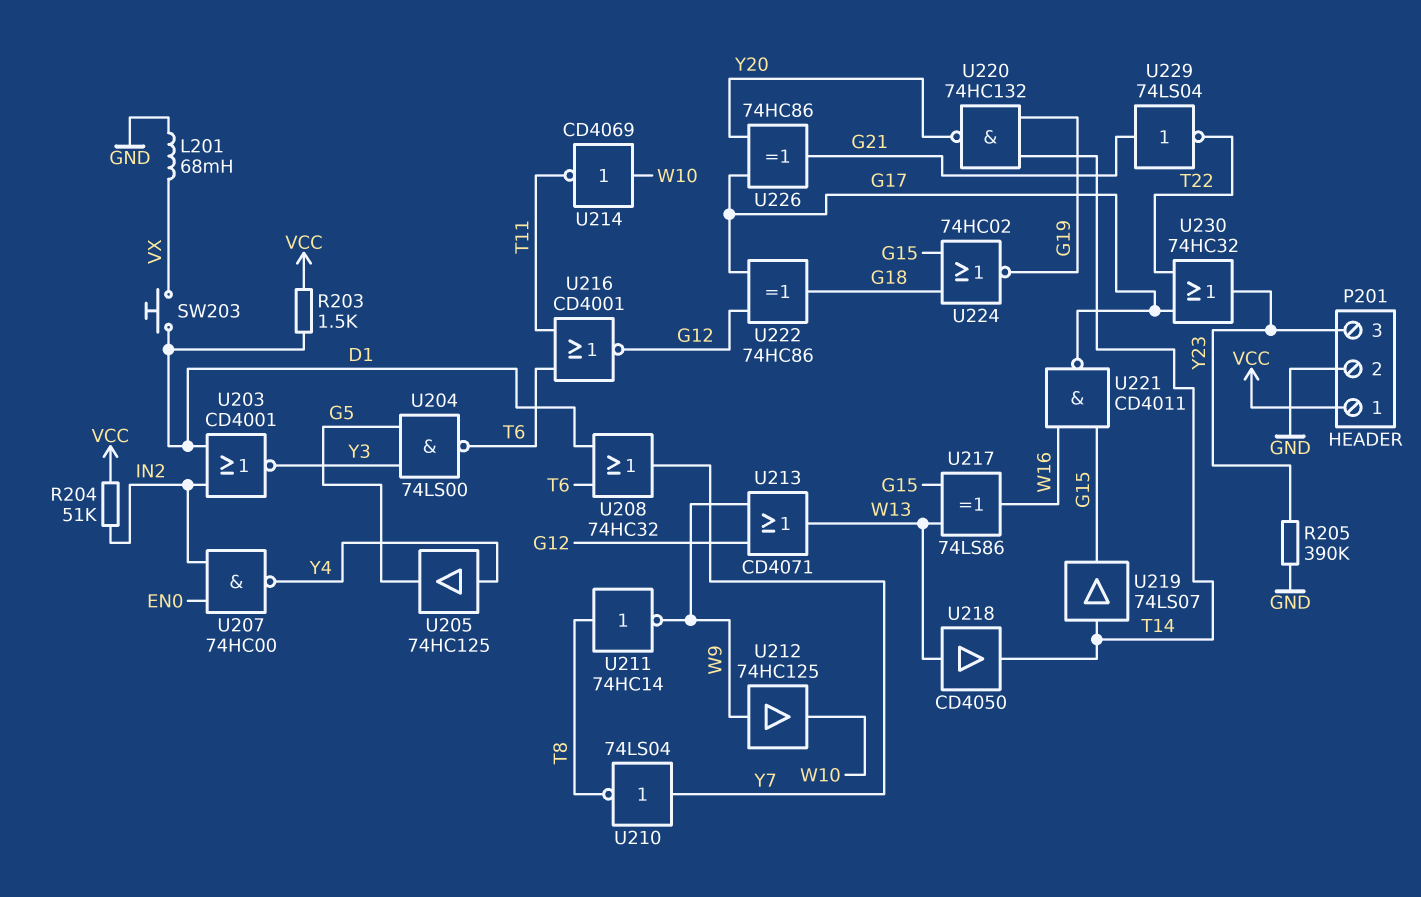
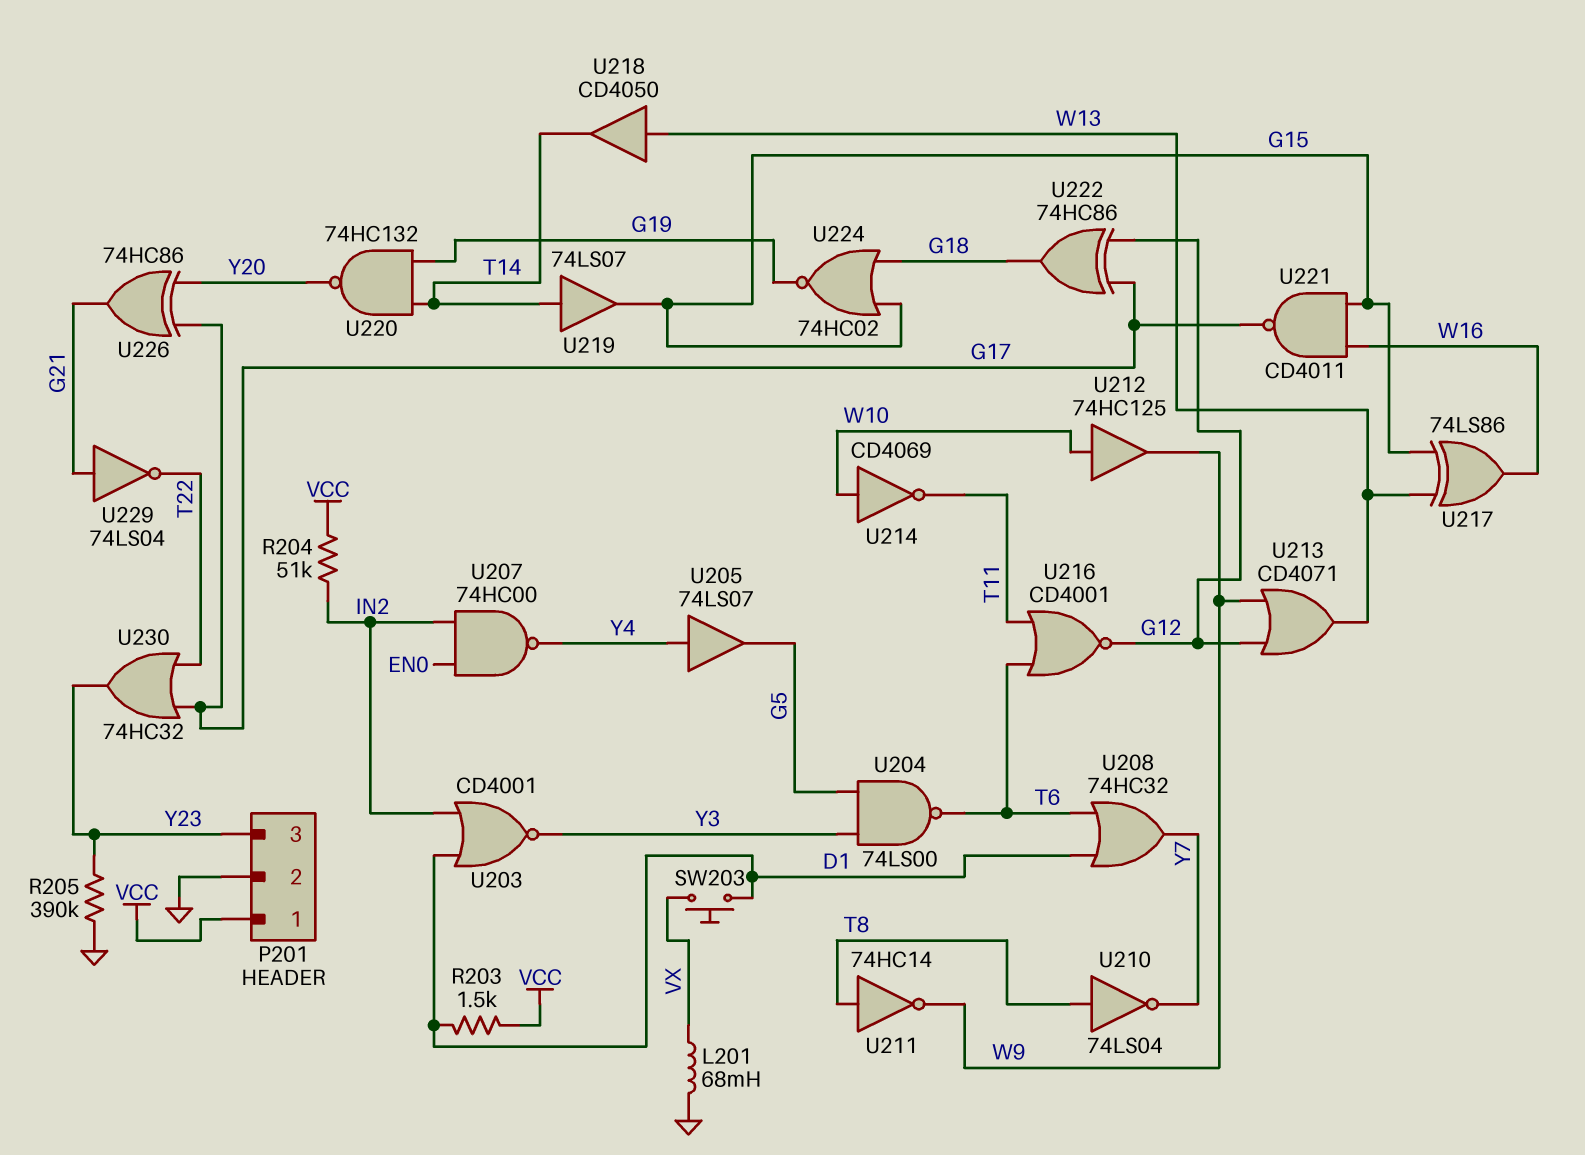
U205: buffer 74HC125 (in Y4, out G5) -> buffer 74LS07 (in Y4, out G5)
U210: NOT 74LS04 (in Y7, out T8) -> NOT 74LS04 (in T8, out Y7)
U212: buffer 74HC125 (in W9, out W10) -> buffer 74HC125 (in W10, out W9)

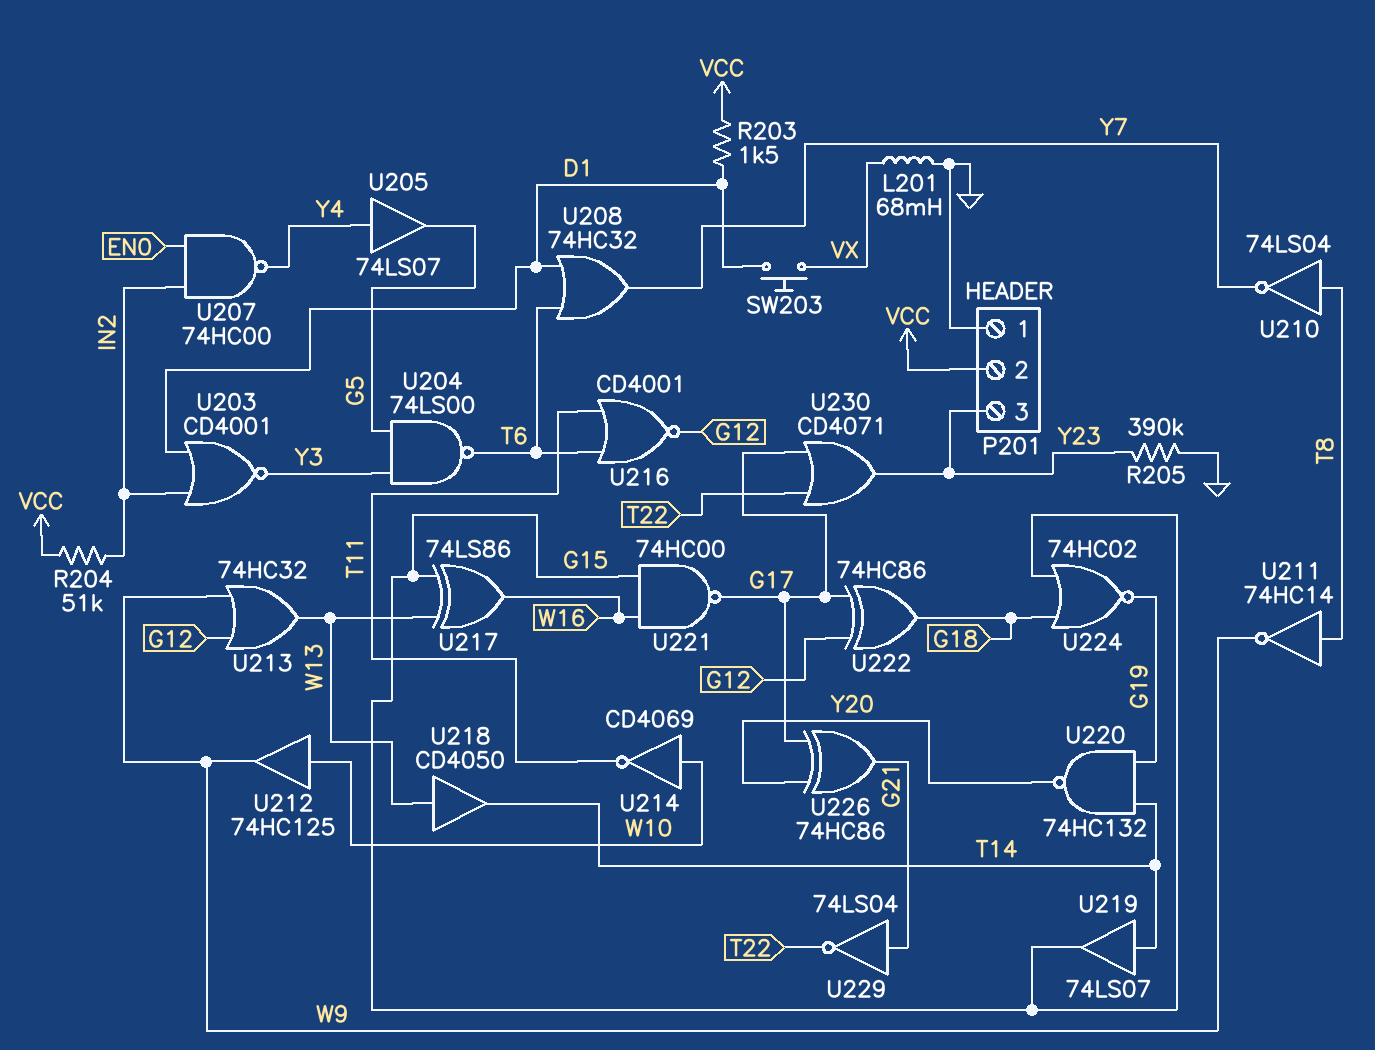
P201 pin 1: VCC -> GND
P201 pin 2: GND -> VCC
U213: OR CD4071 (in G12, in W9, out W13) -> OR 74HC32 (in G12, in W9, out W13)
U221: NAND CD4011 (in G15, in W16, out G17) -> NAND 74HC00 (in G15, in W16, out G17)
U230: OR 74HC32 (in G17, in T22, out Y23) -> OR CD4071 (in G17, in T22, out Y23)

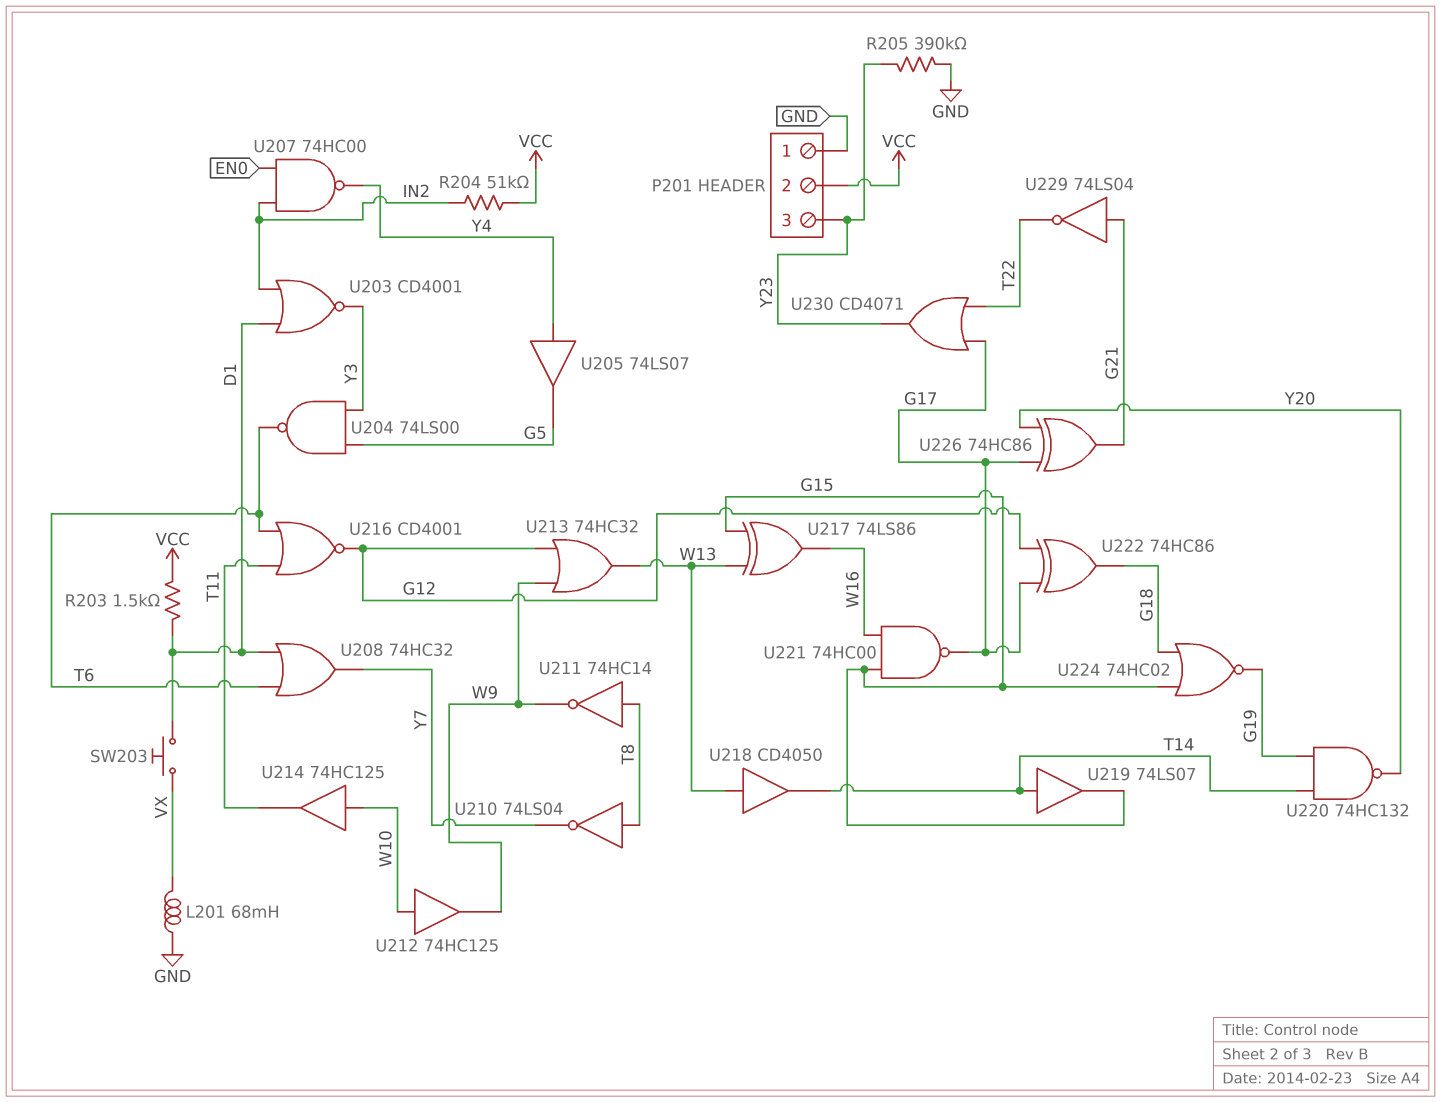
U214: NOT CD4069 (in W10, out T11) -> buffer 74HC125 (in W10, out T11)

